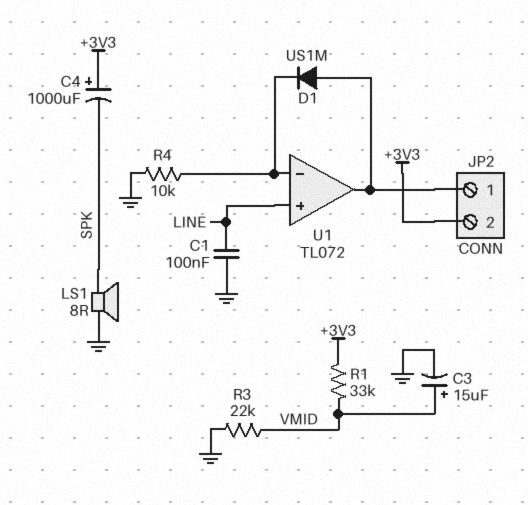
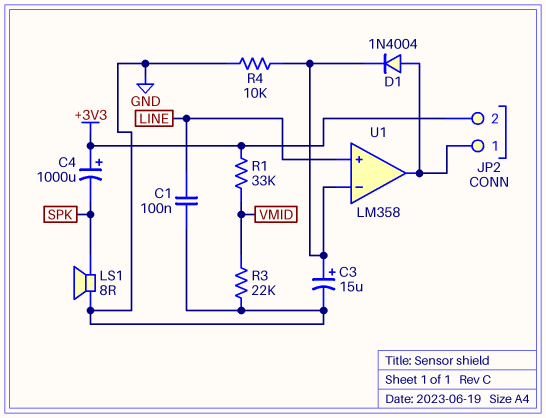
C3: 15uF (plus VMID, minus GND) -> 15uF (plus U1/in-, minus GND)
D1: diode US1M (A JP2/1, K U1/in-) -> diode 1N4004 (A JP2/1, K U1/in-)
U1: TL072 -> LM358

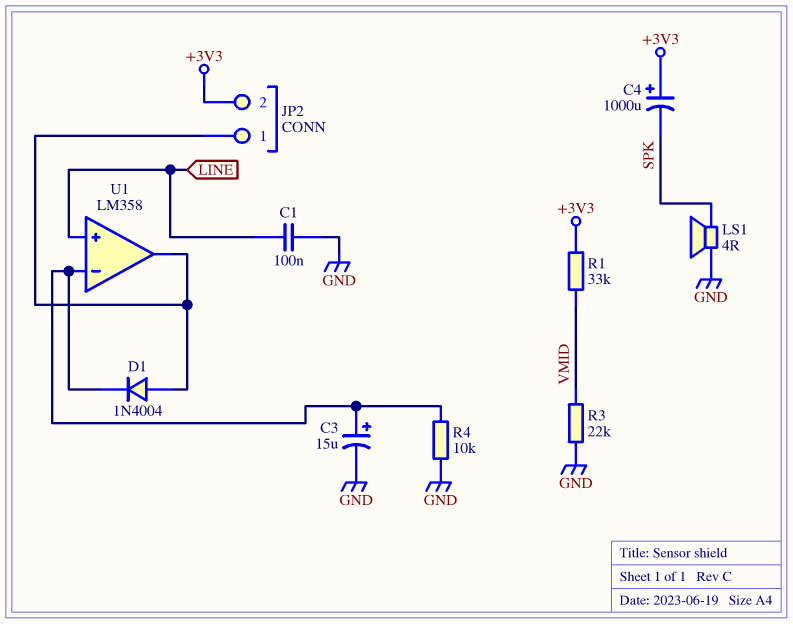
LS1: speaker 8R (GND, SPK) -> speaker 4R (GND, SPK)

